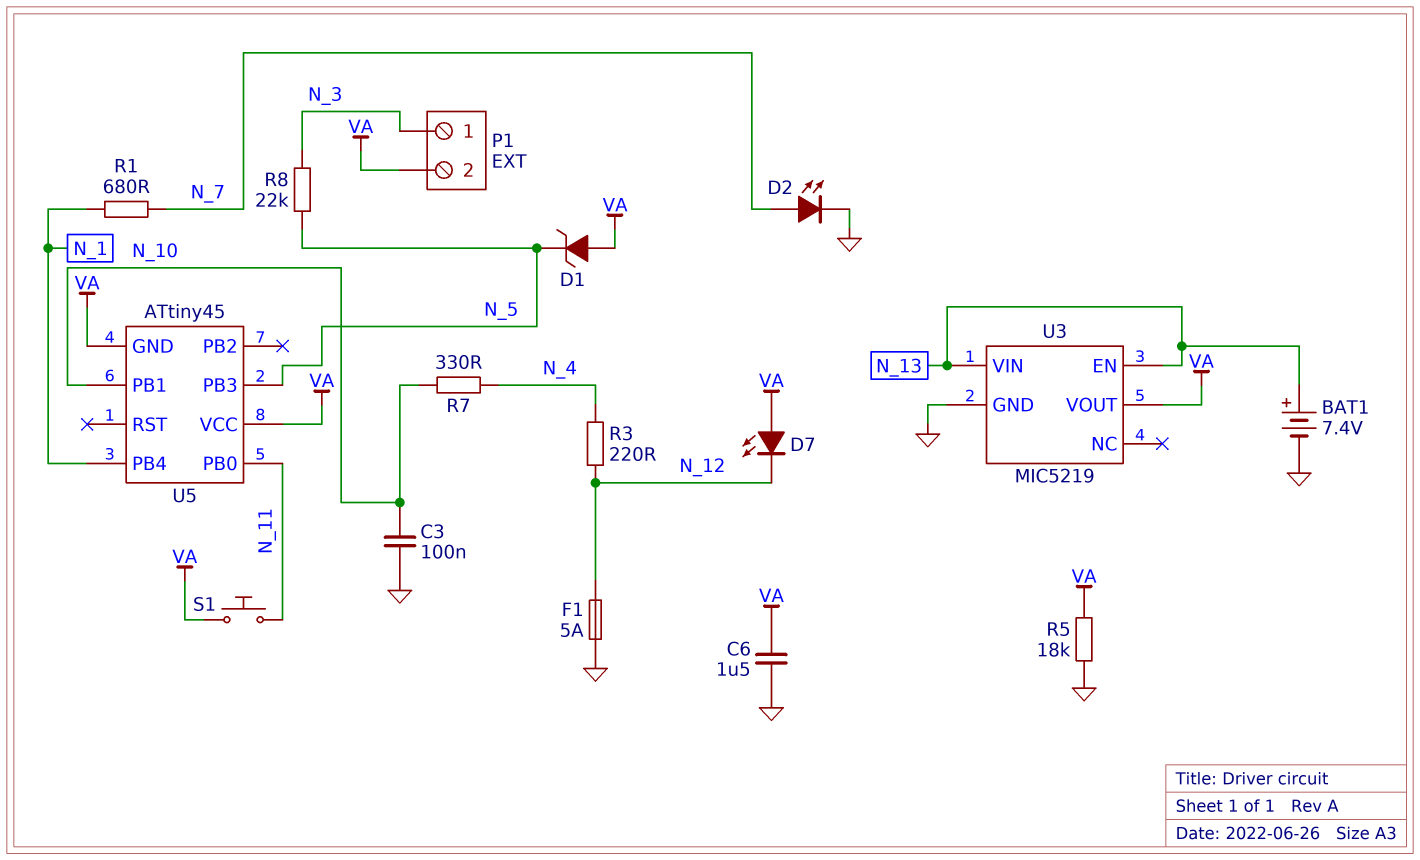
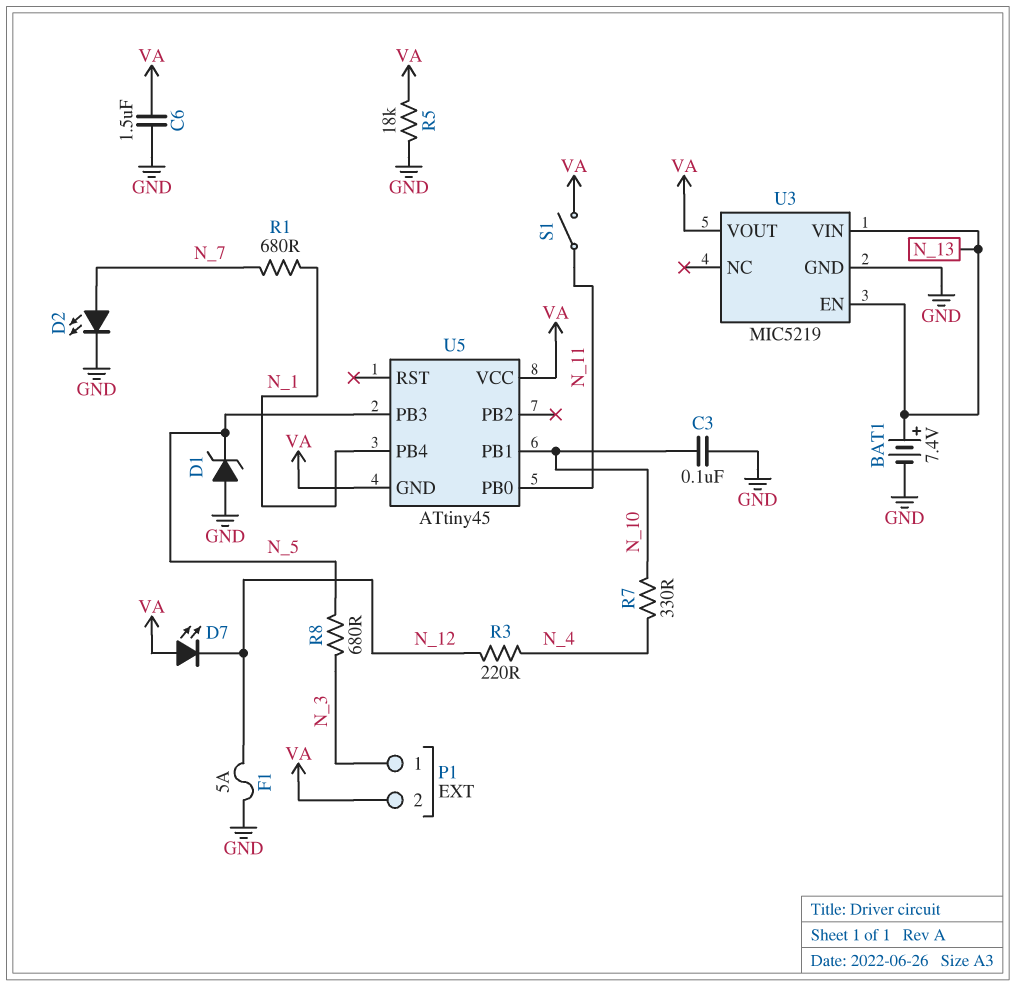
D1: zener (A VA, K N_5) -> zener (A GND, K N_5)
R8: 22k (N_3, N_5) -> 680 (N_3, N_5)
S1: button (N_11, VA) -> switch (N_11, VA)

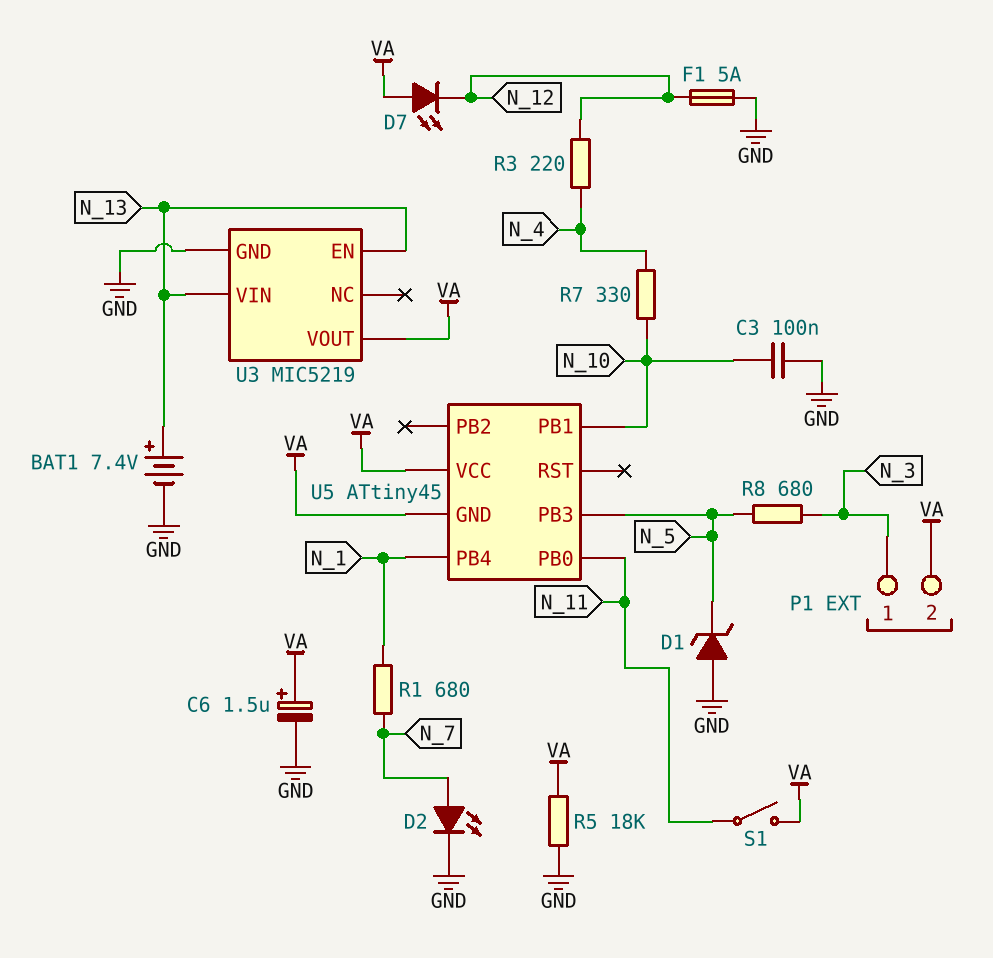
C6: 1.5uF (GND, VA) -> 1.5uF (plus VA, minus GND)

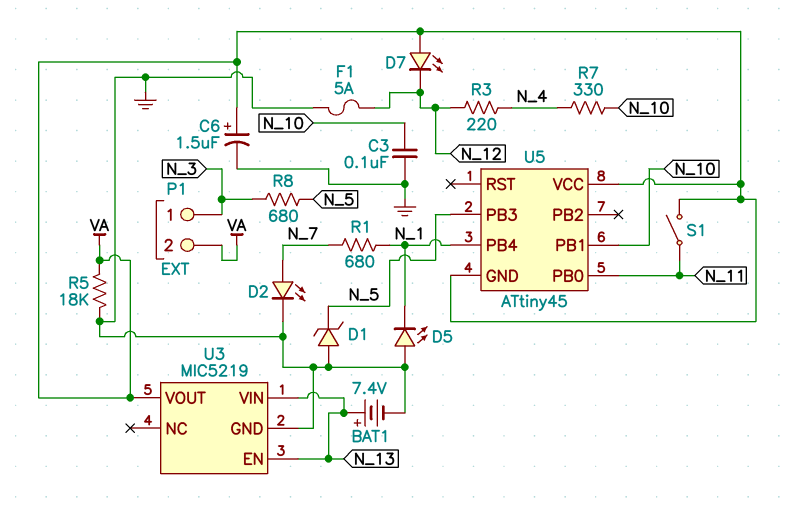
D5: none -> LED (A GND, K N_1)

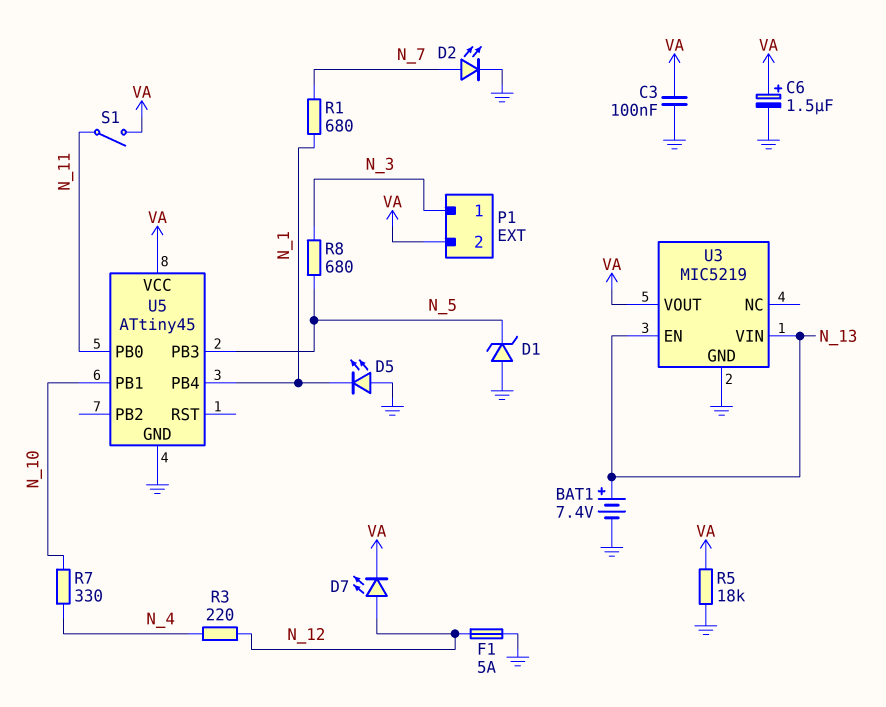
C3: 100nF (GND, N_10) -> 100nF (GND, VA)
D7: LED (A VA, K N_12) -> LED (A N_12, K VA)
U5 pin GND: VA -> GND

